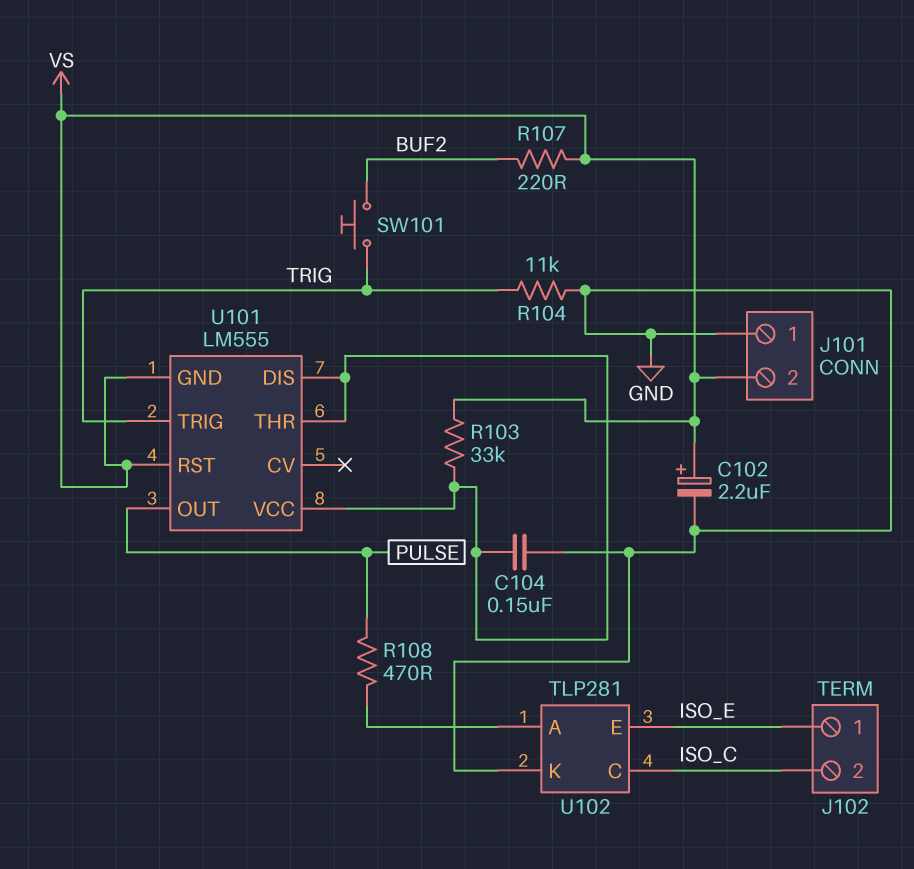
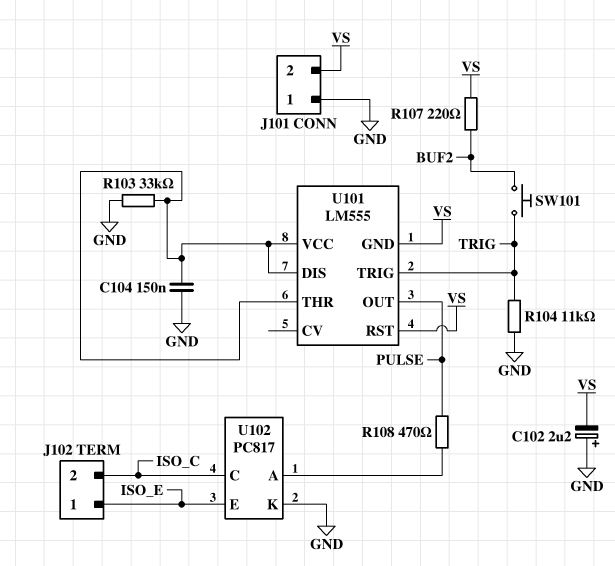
C102: 2.2uF (plus VS, minus GND) -> 2.2uF (plus GND, minus VS)
R103: 33k (U101/DIS, VS) -> 33k (GND, U101/DIS)
U102: TLP281 -> PC817

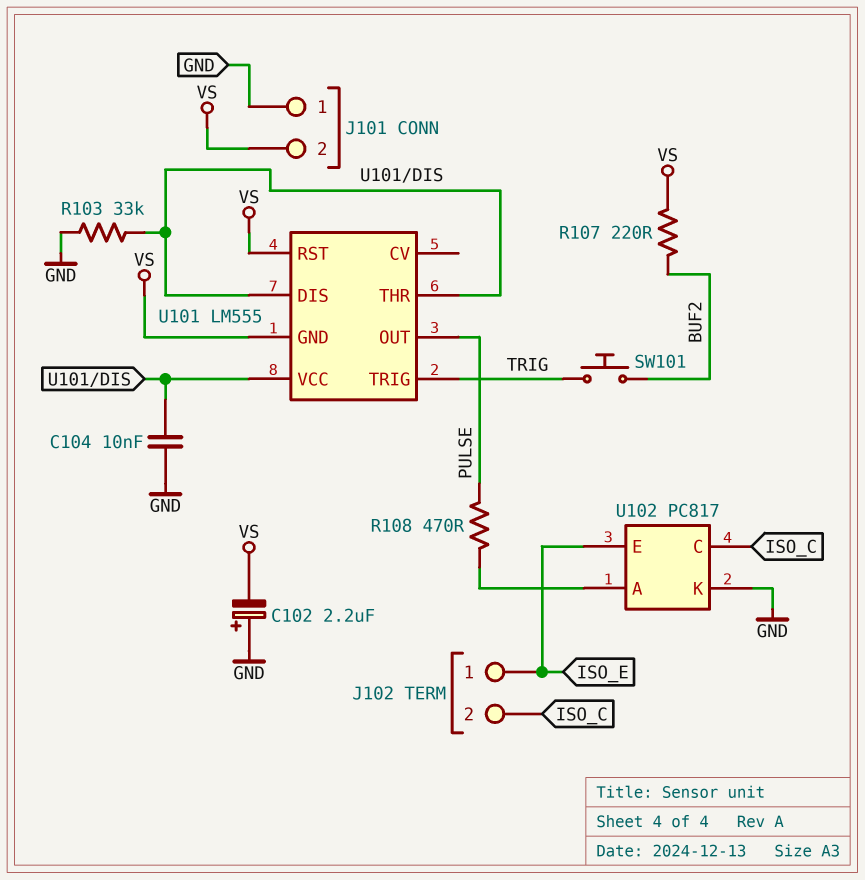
C104: 150nF (GND, U101/DIS) -> 10nF (GND, U101/DIS)
R104: 11k (GND, TRIG) -> none

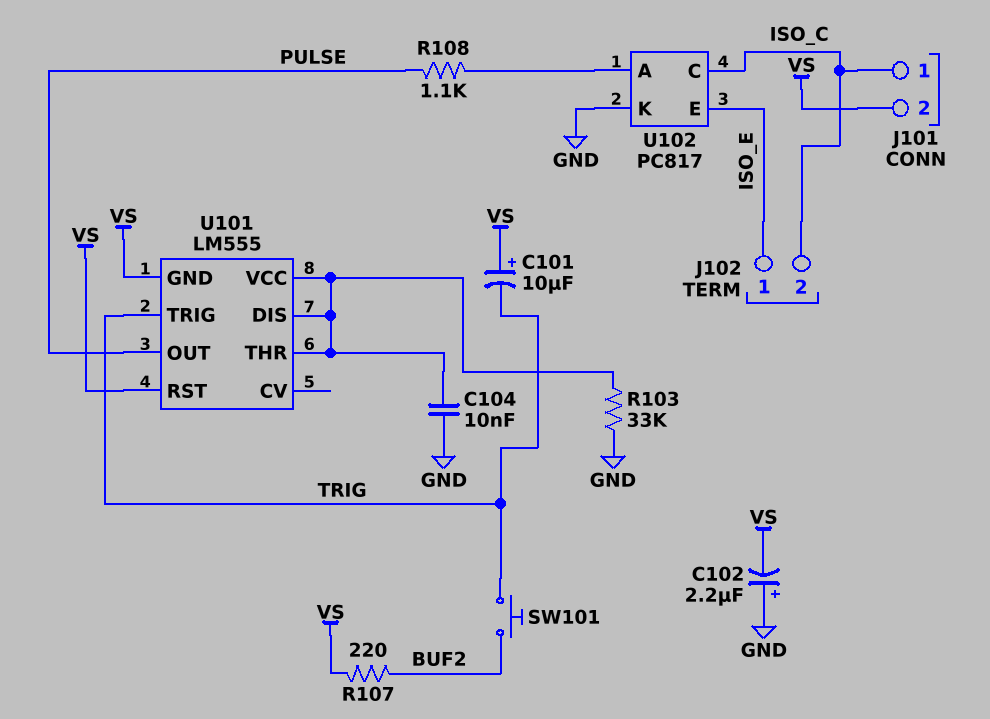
C101: none -> 10uF (plus VS, minus TRIG)
J101 pin 1: GND -> ISO_C
R108: 470 (PULSE, U102/A) -> 1.1k (PULSE, U102/A)

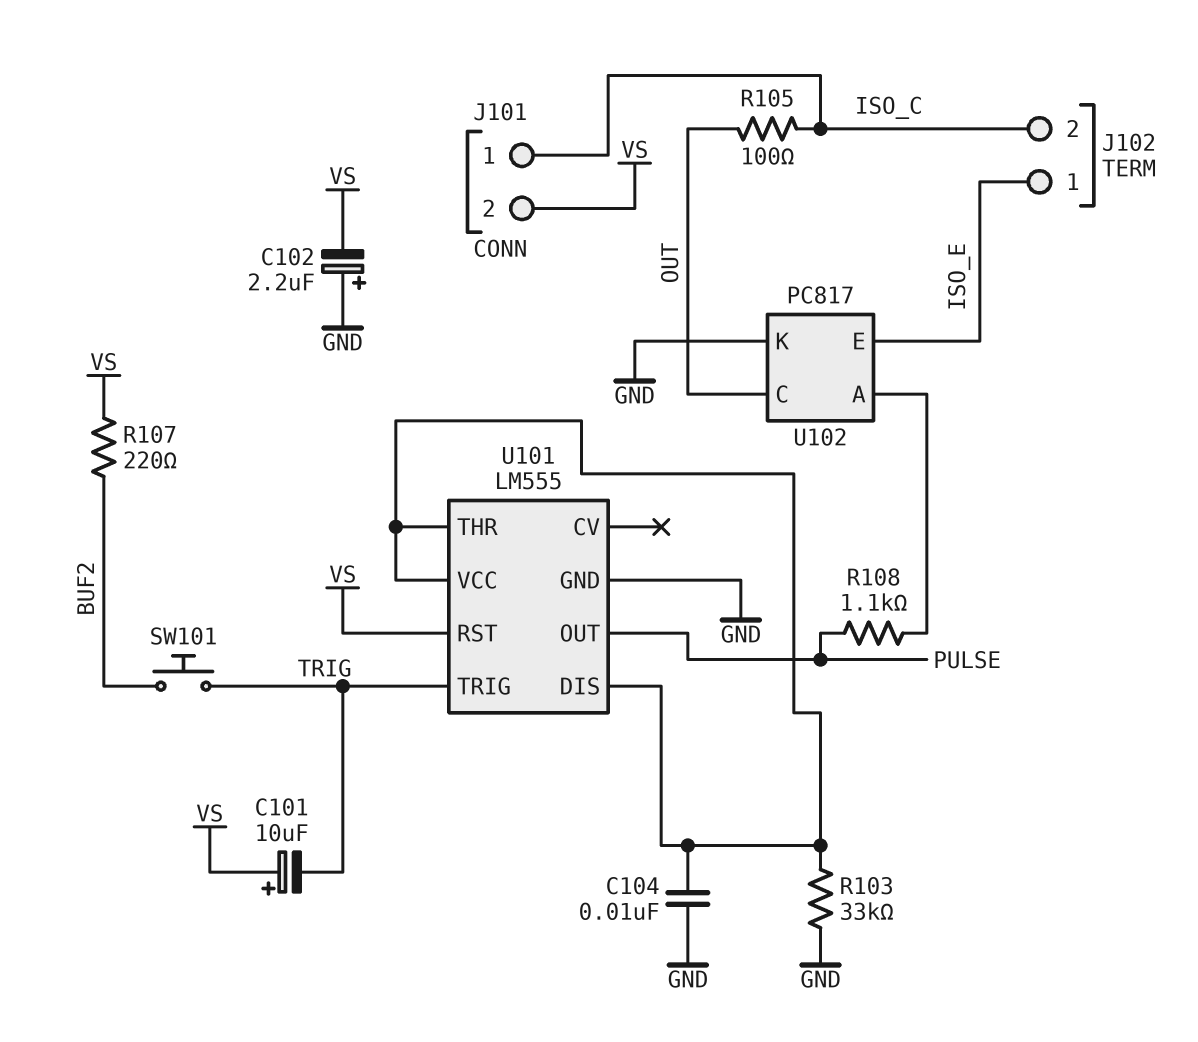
R105: none -> 100 (ISO_C, OUT)
U101 pin GND: VS -> GND
U102 pin C: ISO_C -> OUT

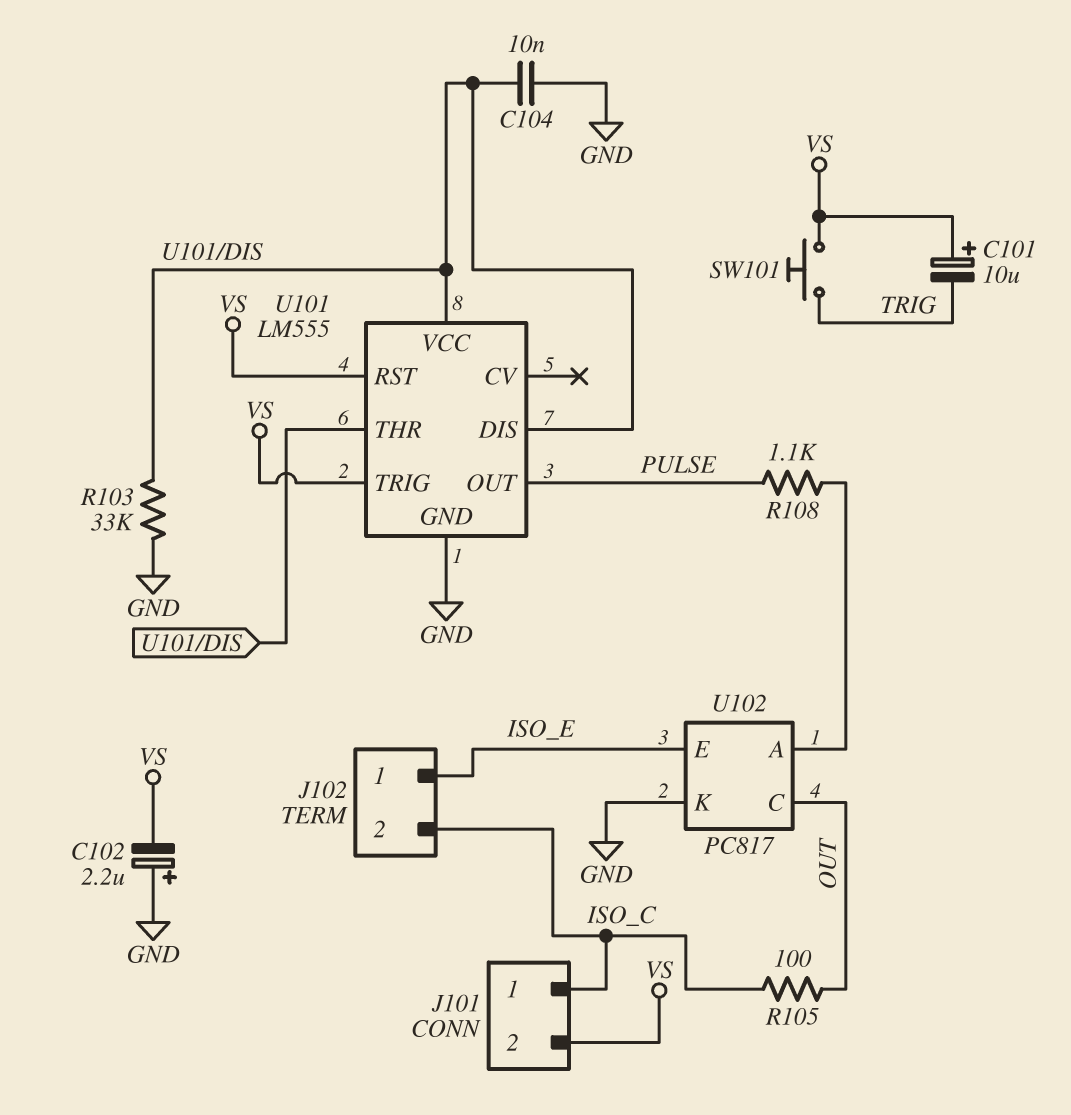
R107: 220 (BUF2, VS) -> none
SW101: button (BUF2, TRIG) -> button (TRIG, VS)
U101 pin TRIG: TRIG -> VS

